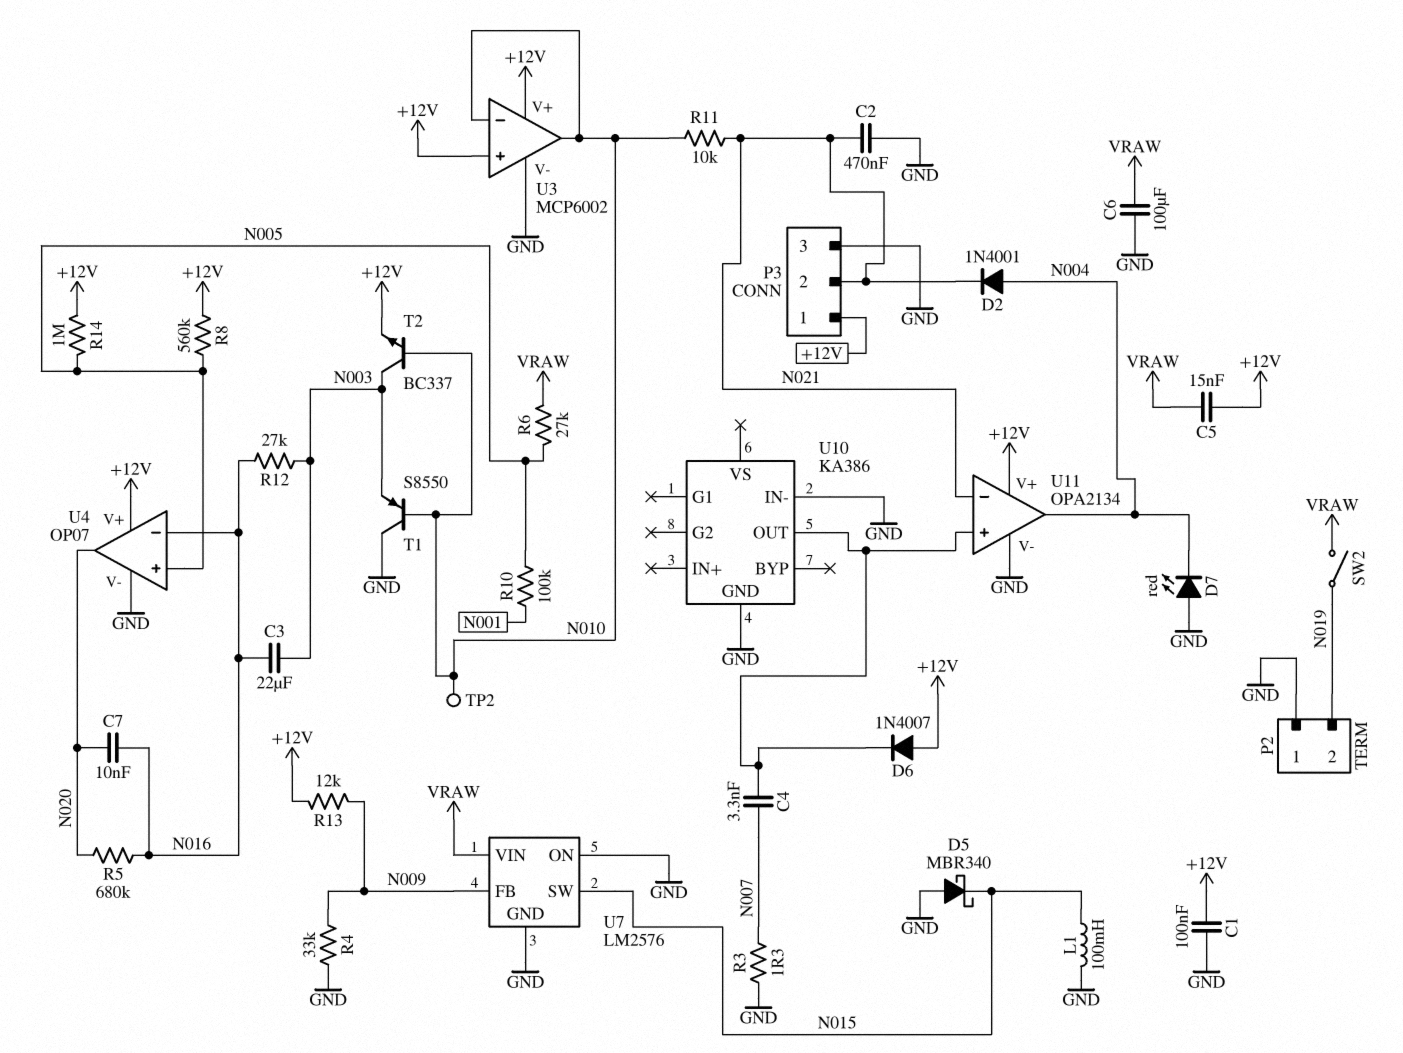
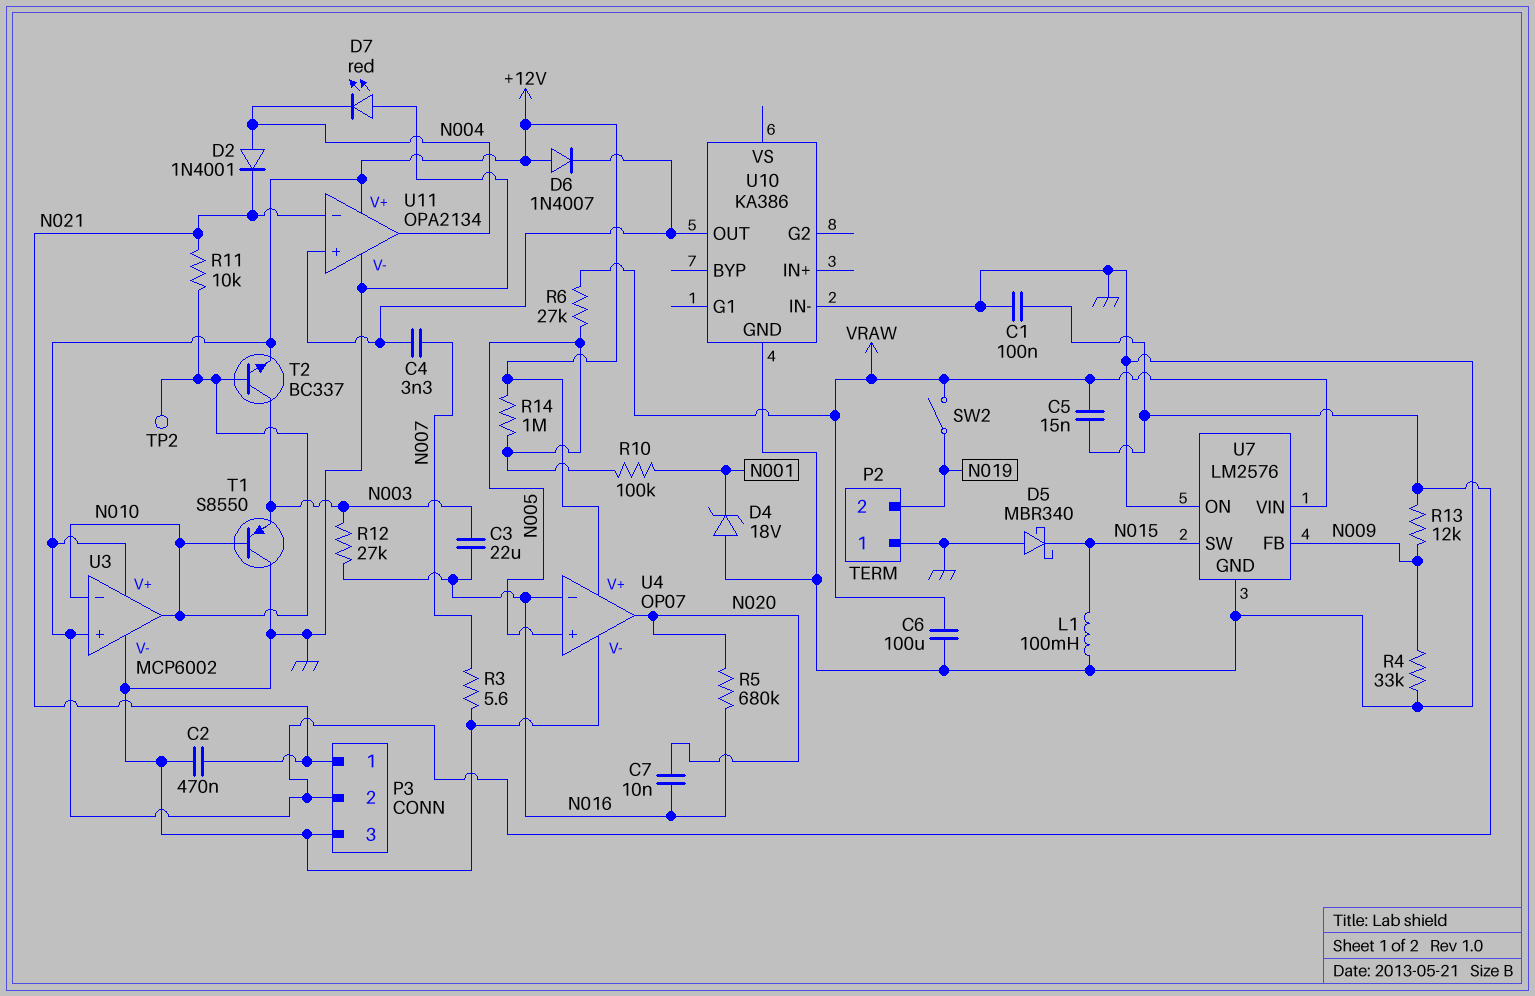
D4: none -> zener 18V (A GND, K N001)
P3 pin 1: +12V -> N021
P3 pin 2: N021 -> +12V
R3: 1.3 (GND, N007) -> 5.6 (GND, N007)
R8: 560k (+12V, N005) -> none

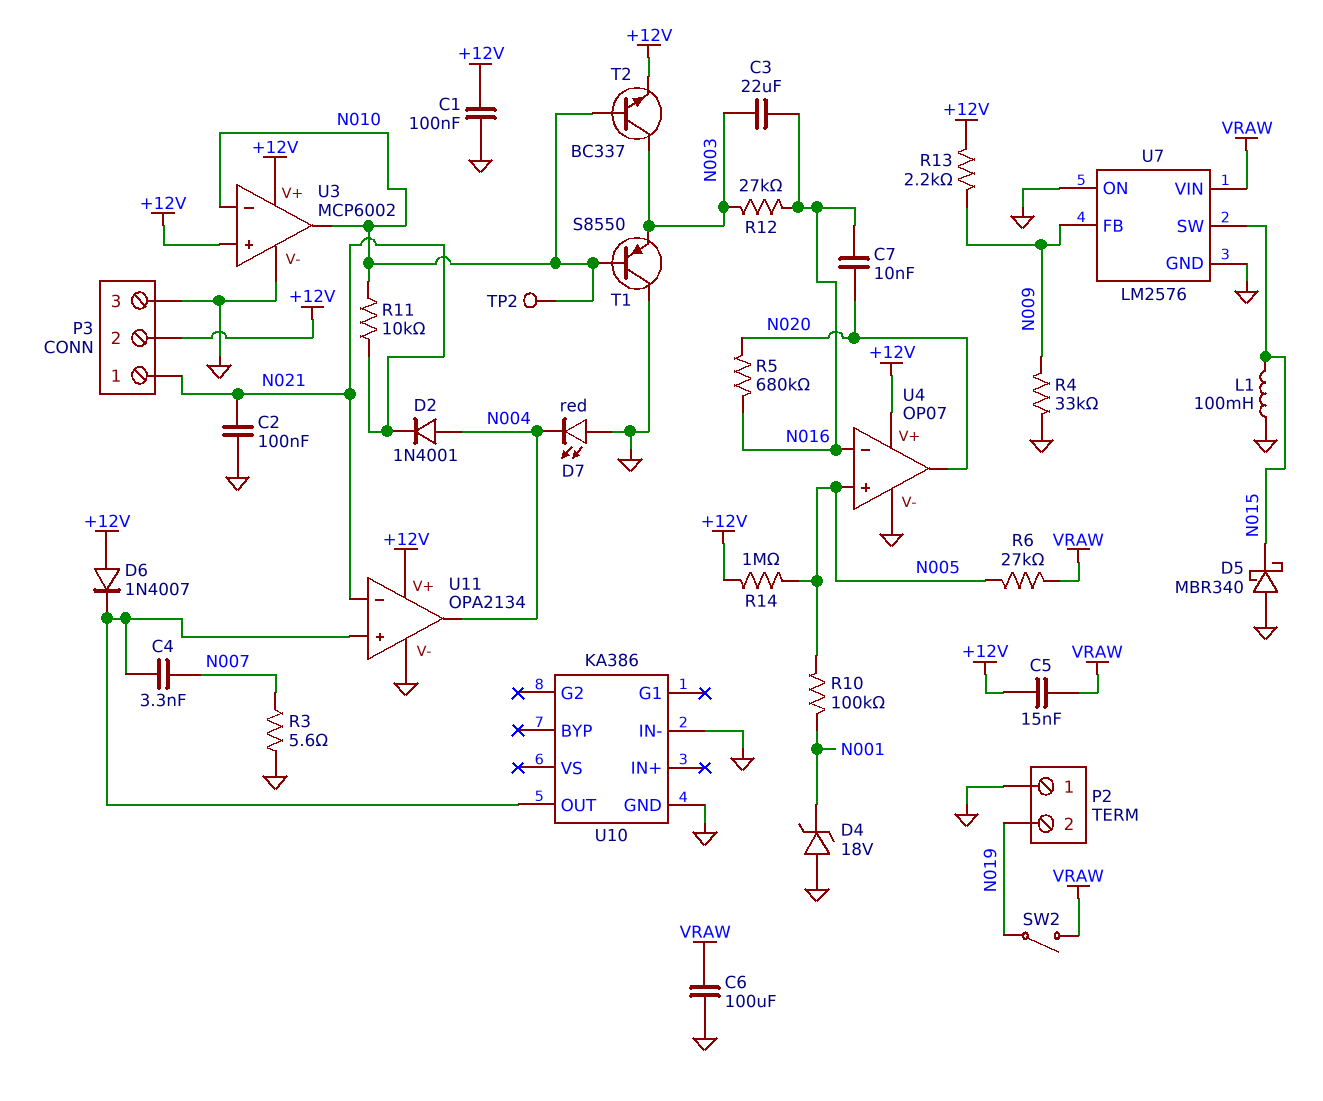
C2: 470nF (GND, N021) -> 100nF (GND, N021)
R13: 12k (+12V, N009) -> 2.2k (+12V, N009)

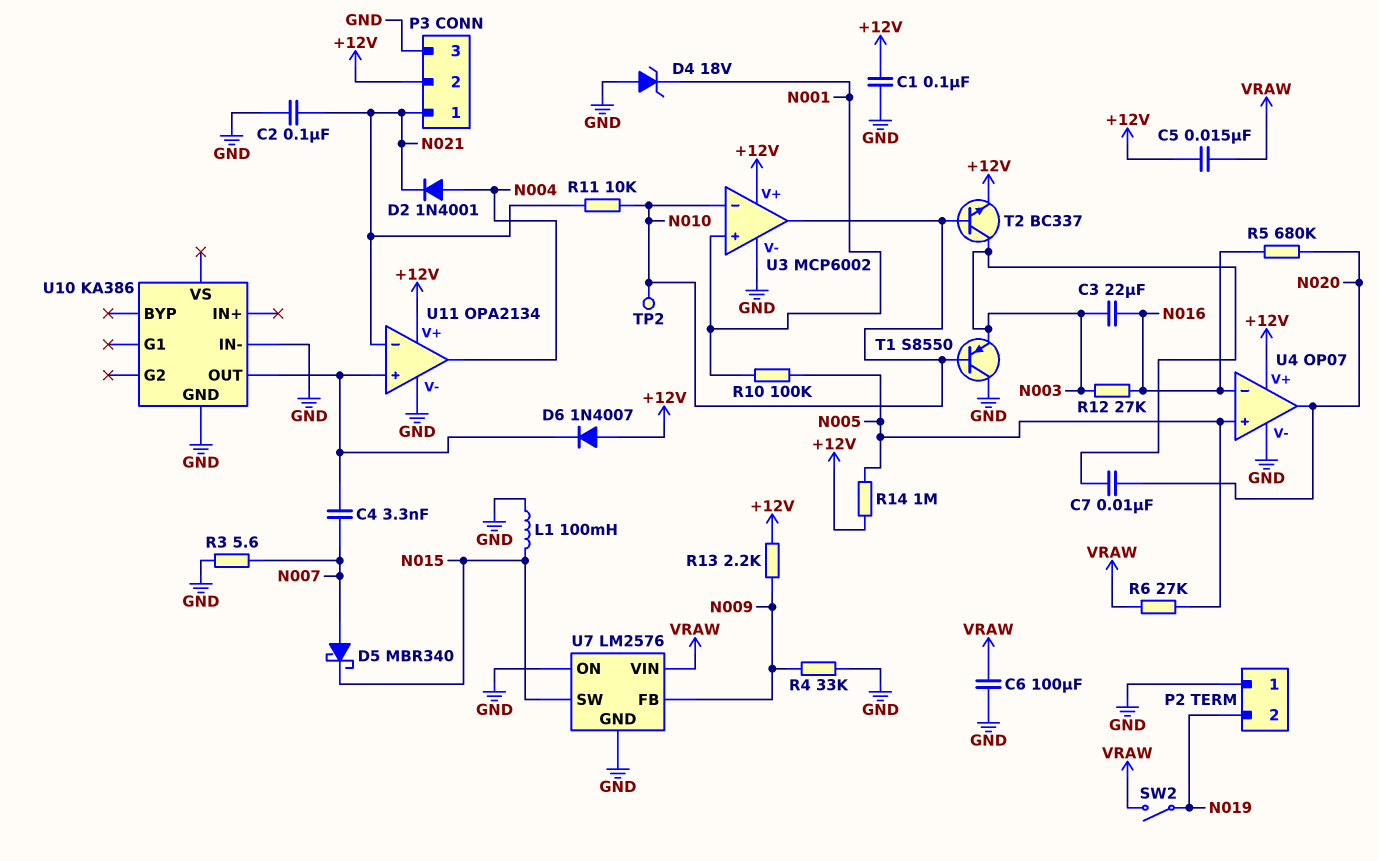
C7: 10nF (N016, N020) -> 10nF (N003, N020)
D5: schottky MBR340 (A GND, K N015) -> schottky MBR340 (A N007, K N015)
D7: LED red (A GND, K N004) -> none
U3 pin in+: +12V -> N001

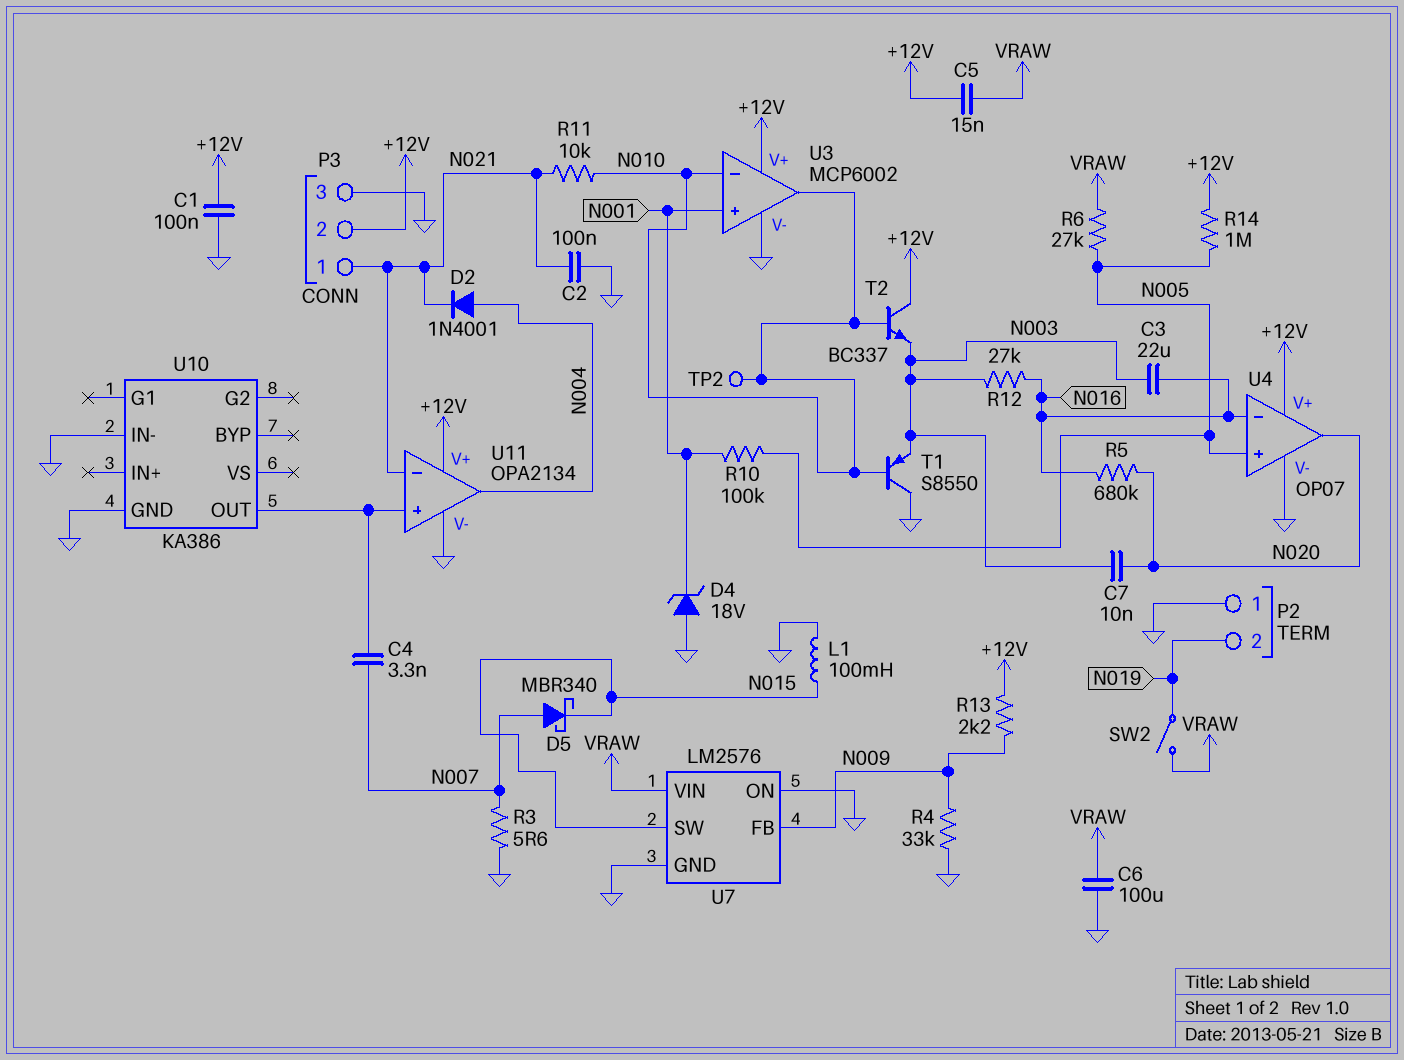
D6: diode 1N4007 (A +12V, K U10/OUT) -> none
T2: NPN BC337 (B N010, C N003, E +12V) -> NPN BC337 (B N010, C +12V, E N003)

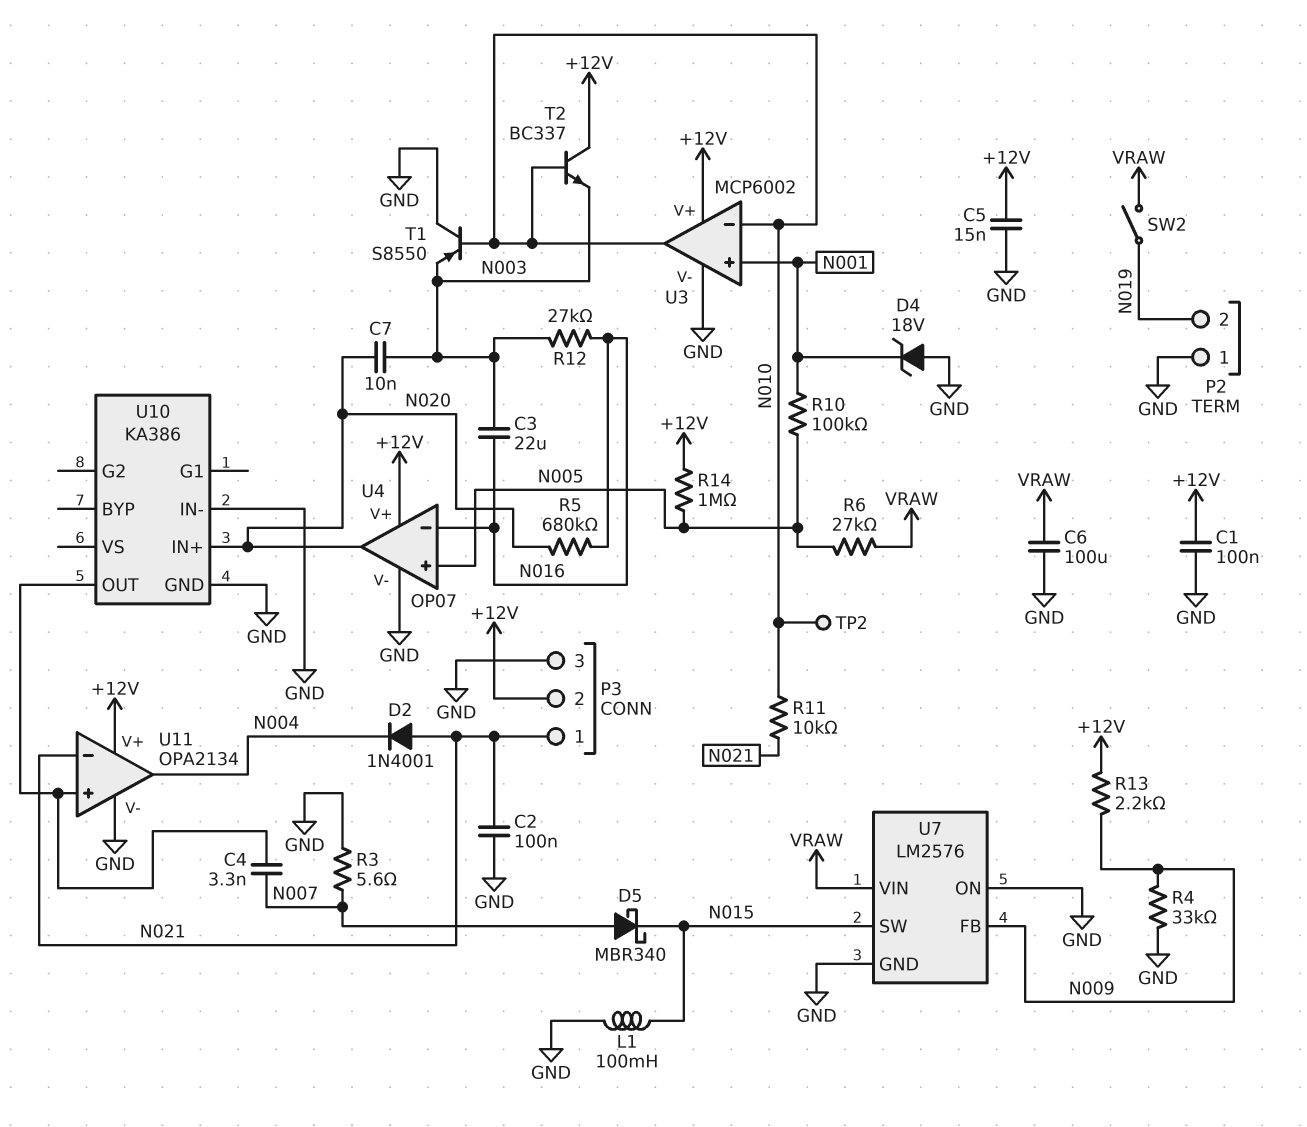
C5: 15nF (+12V, VRAW) -> 15nF (+12V, GND)
D2: diode 1N4001 (A N004, K N021) -> diode 1N4001 (A N021, K N004)
U10 pin IN+: none -> N020

